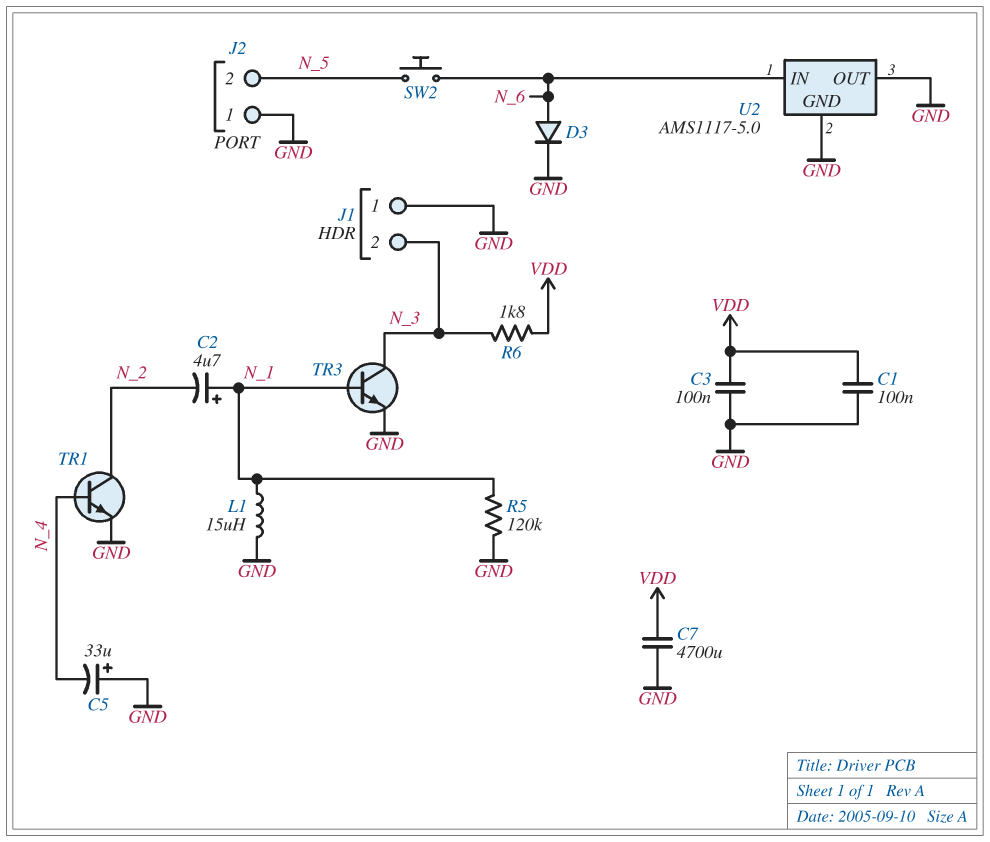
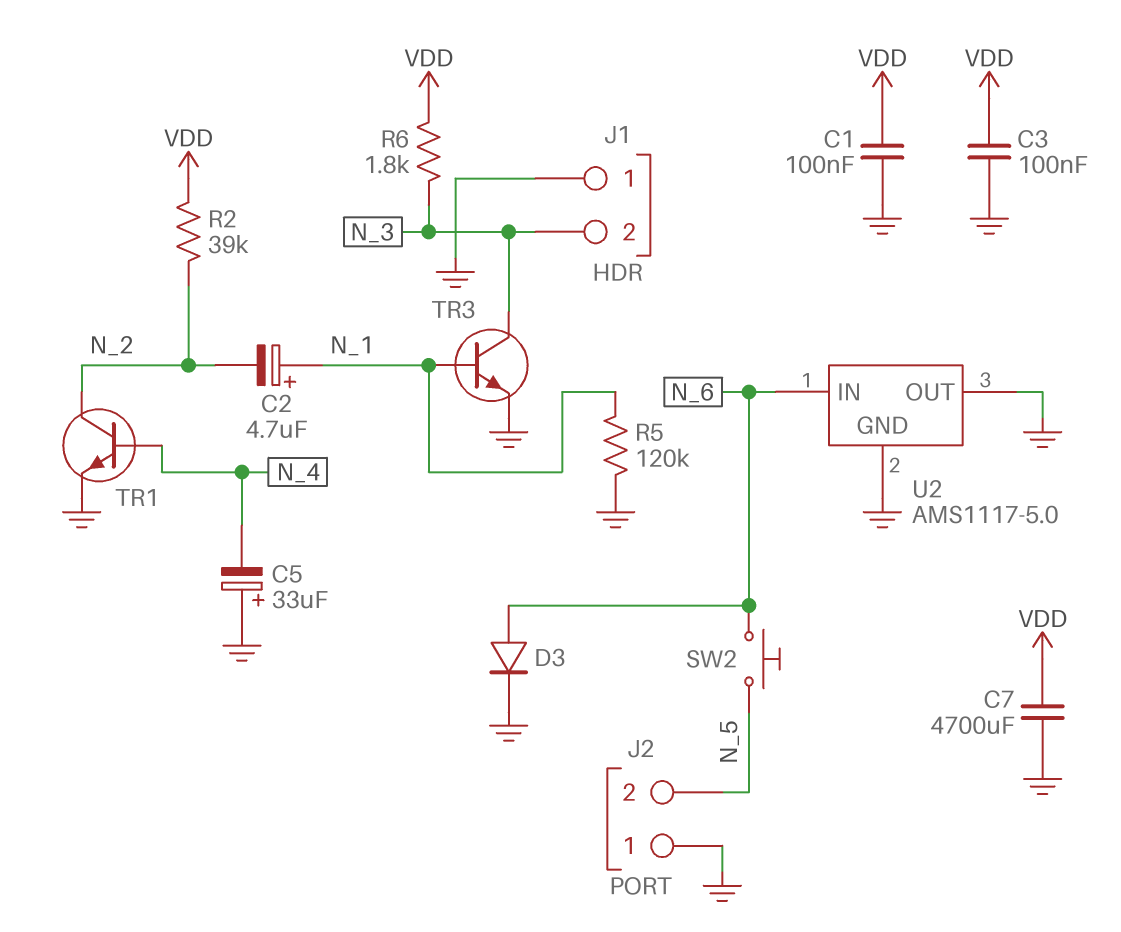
L1: 15uH (GND, N_1) -> none
R2: none -> 39k (N_2, VDD)

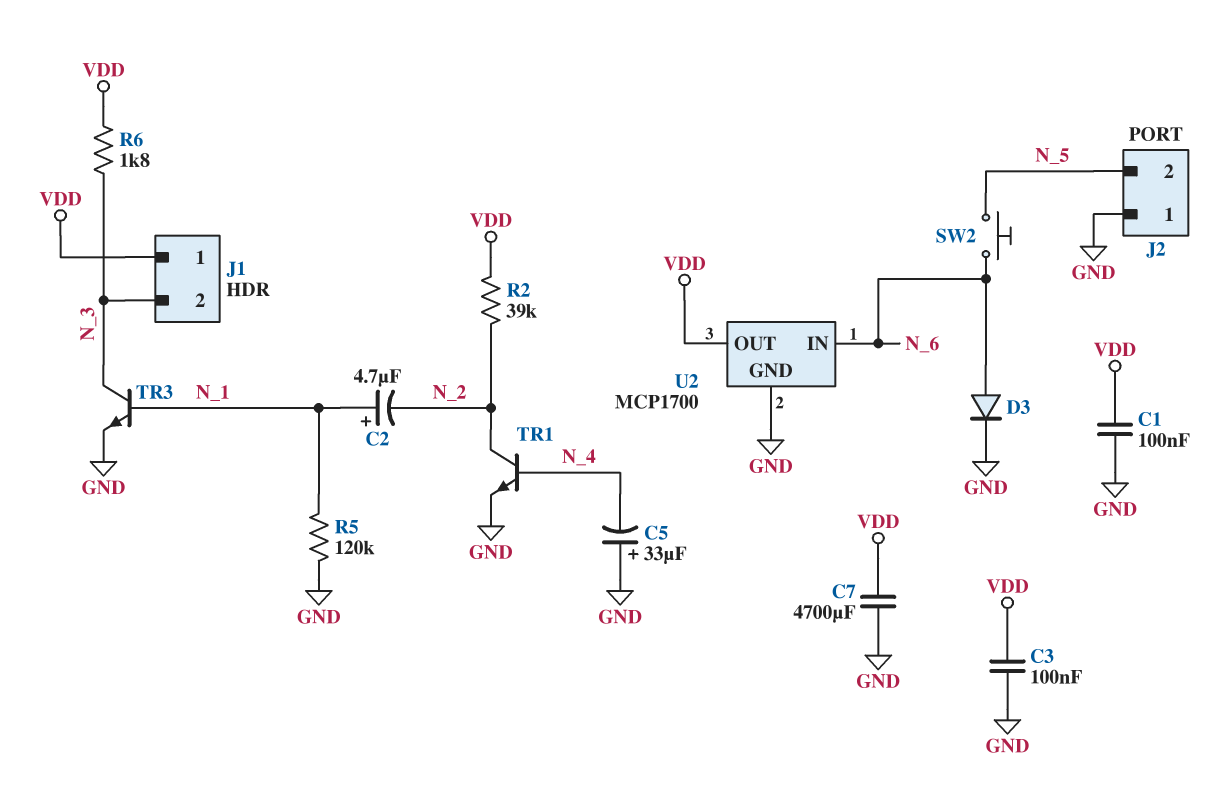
J1 pin 1: GND -> VDD
U2: AMS1117-5.0 -> MCP1700
U2 pin OUT: GND -> VDD

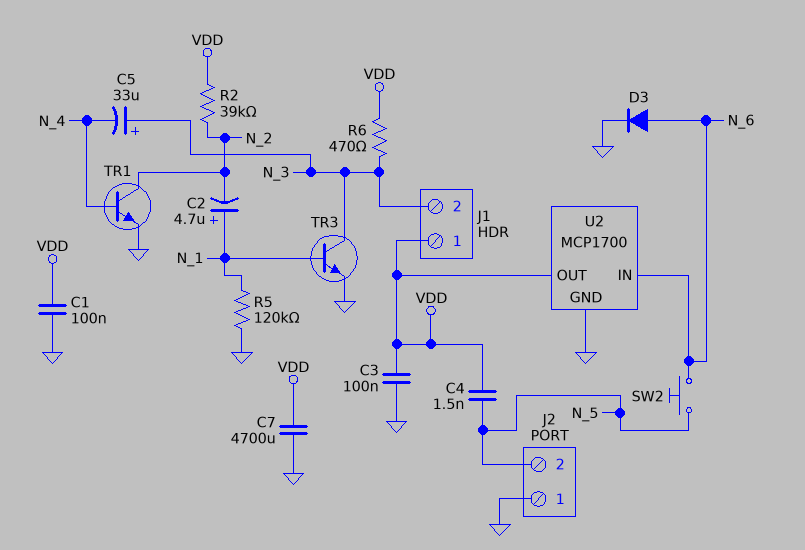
C4: none -> 1.5nF (N_5, VDD)
C5: 33uF (plus GND, minus N_4) -> 33uF (plus N_3, minus N_4)
R6: 1.8k (N_3, VDD) -> 470 (N_3, VDD)

